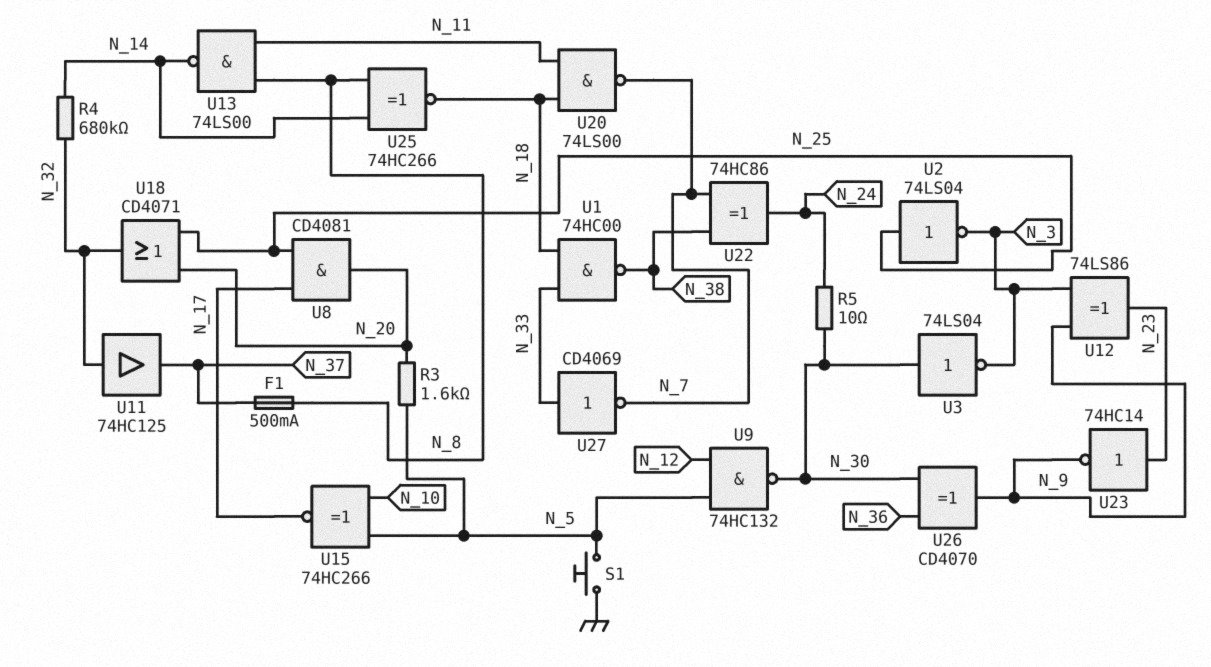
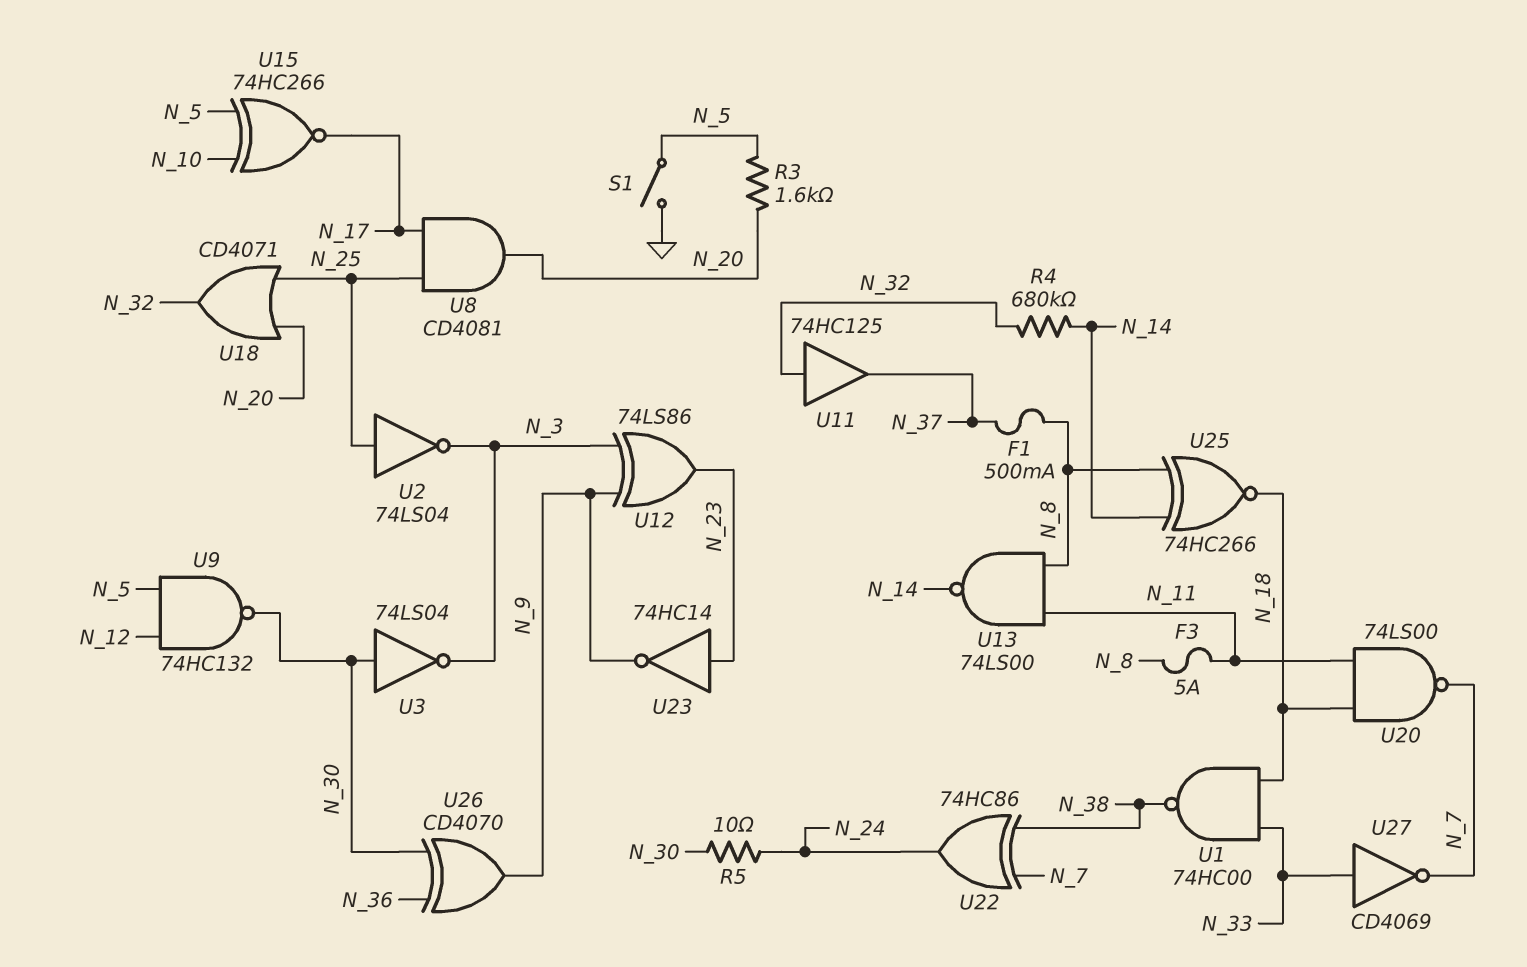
F3: none -> 5A (N_8, N_11)
S1: button (GND, N_5) -> switch (GND, N_5)

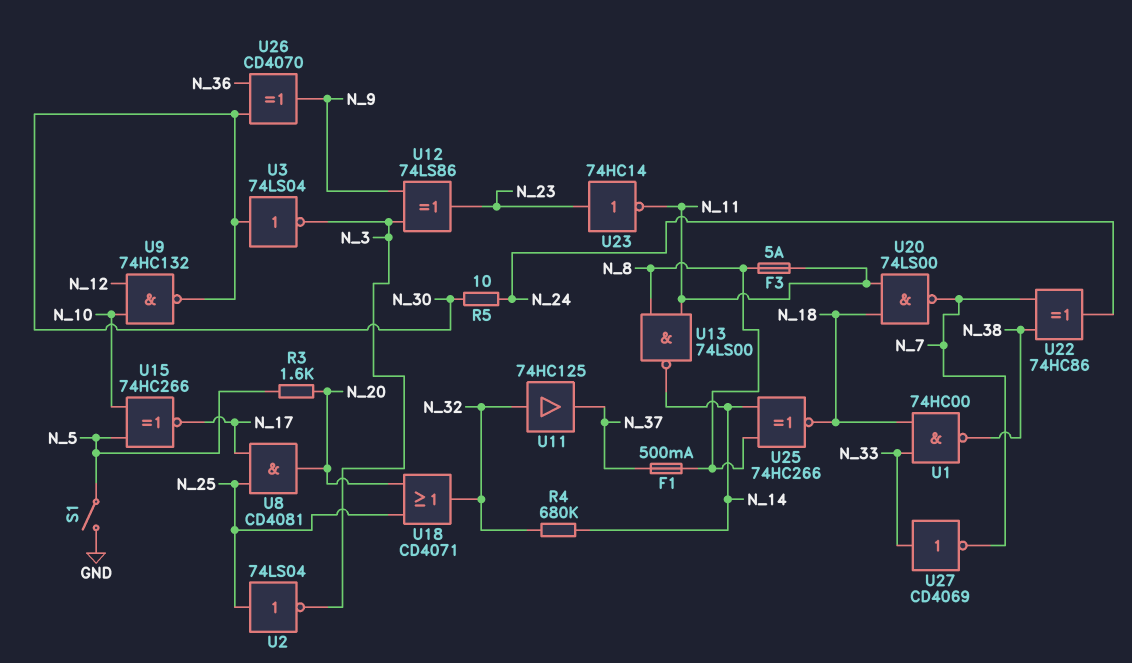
U9: NAND 74HC132 (in N_5, in N_12, out N_30) -> NAND 74HC132 (in N_10, in N_12, out N_30)
U23: NOT 74HC14 (in N_23, out N_9) -> NOT 74HC14 (in N_23, out N_11)

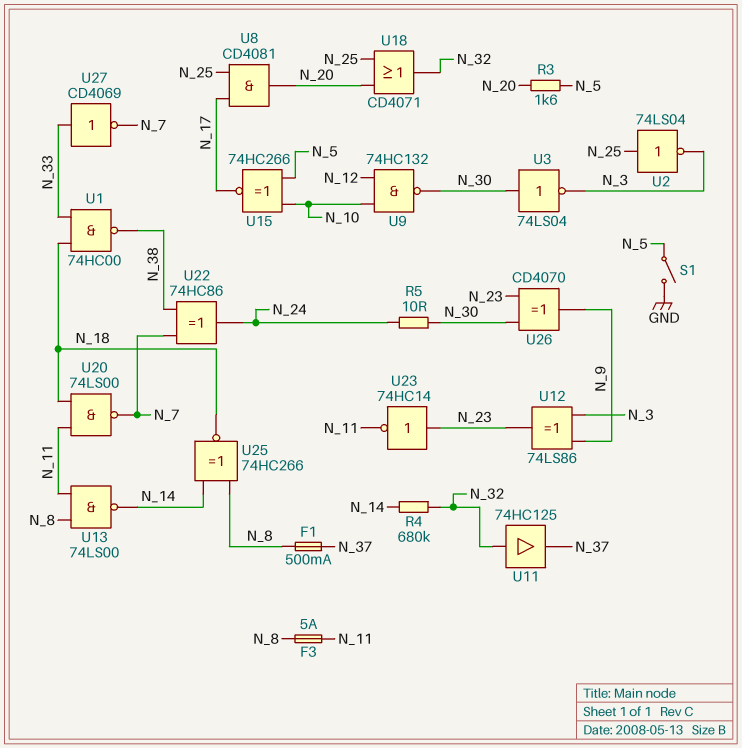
U26: XOR CD4070 (in N_30, in N_36, out N_9) -> XOR CD4070 (in N_23, in N_30, out N_9)

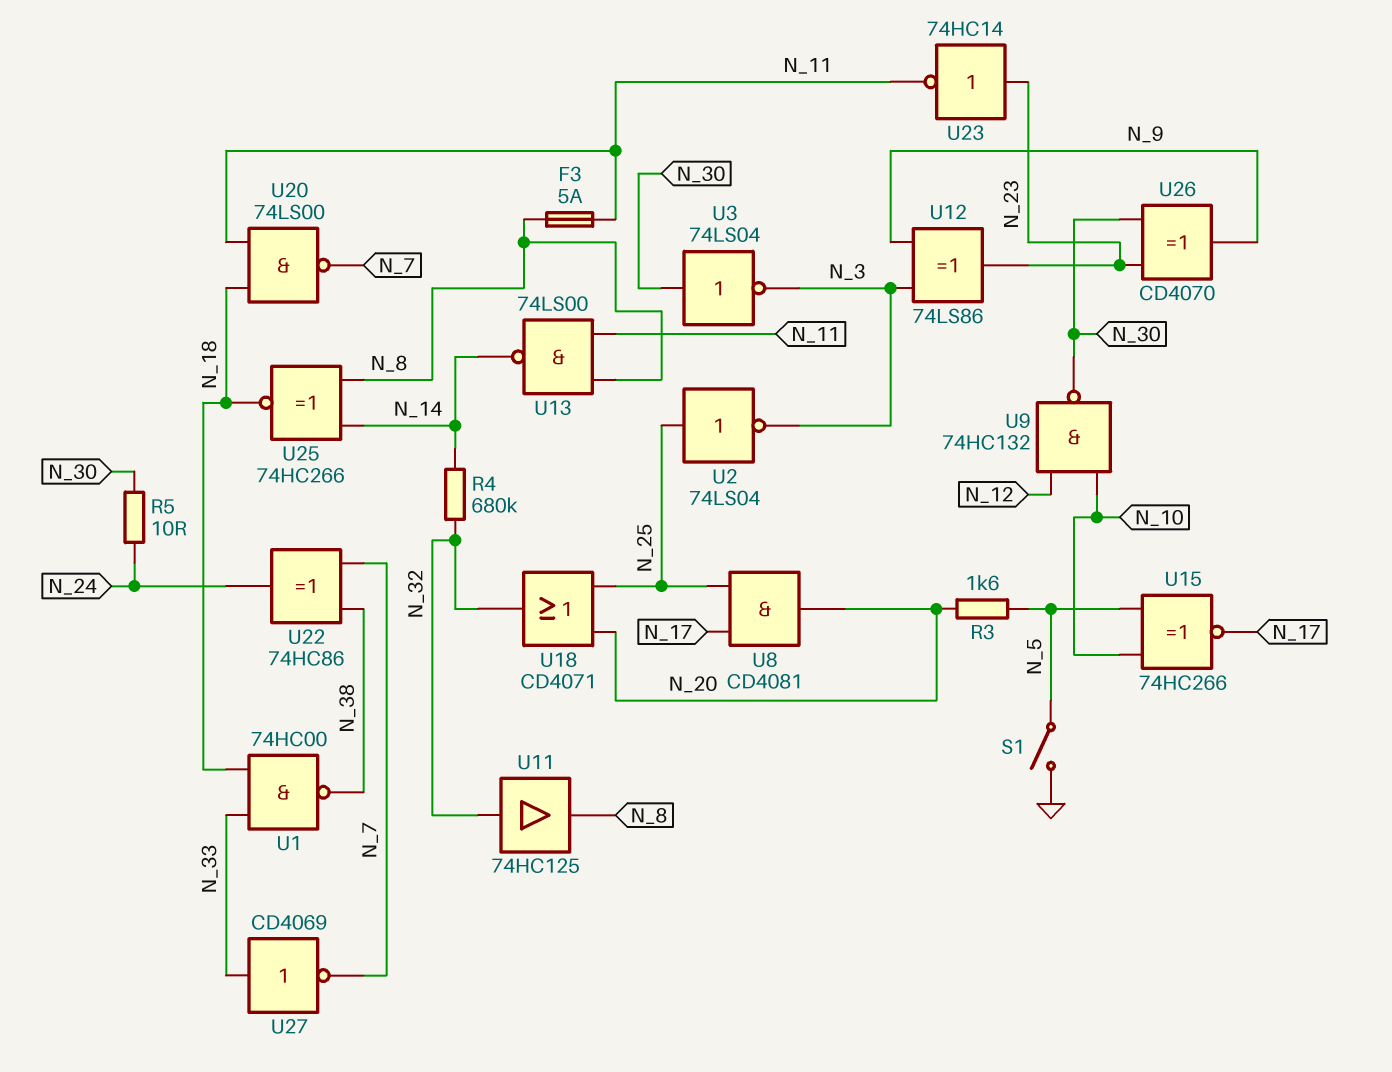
F1: 500mA (N_8, N_37) -> none
U11: buffer 74HC125 (in N_32, out N_37) -> buffer 74HC125 (in N_32, out N_8)

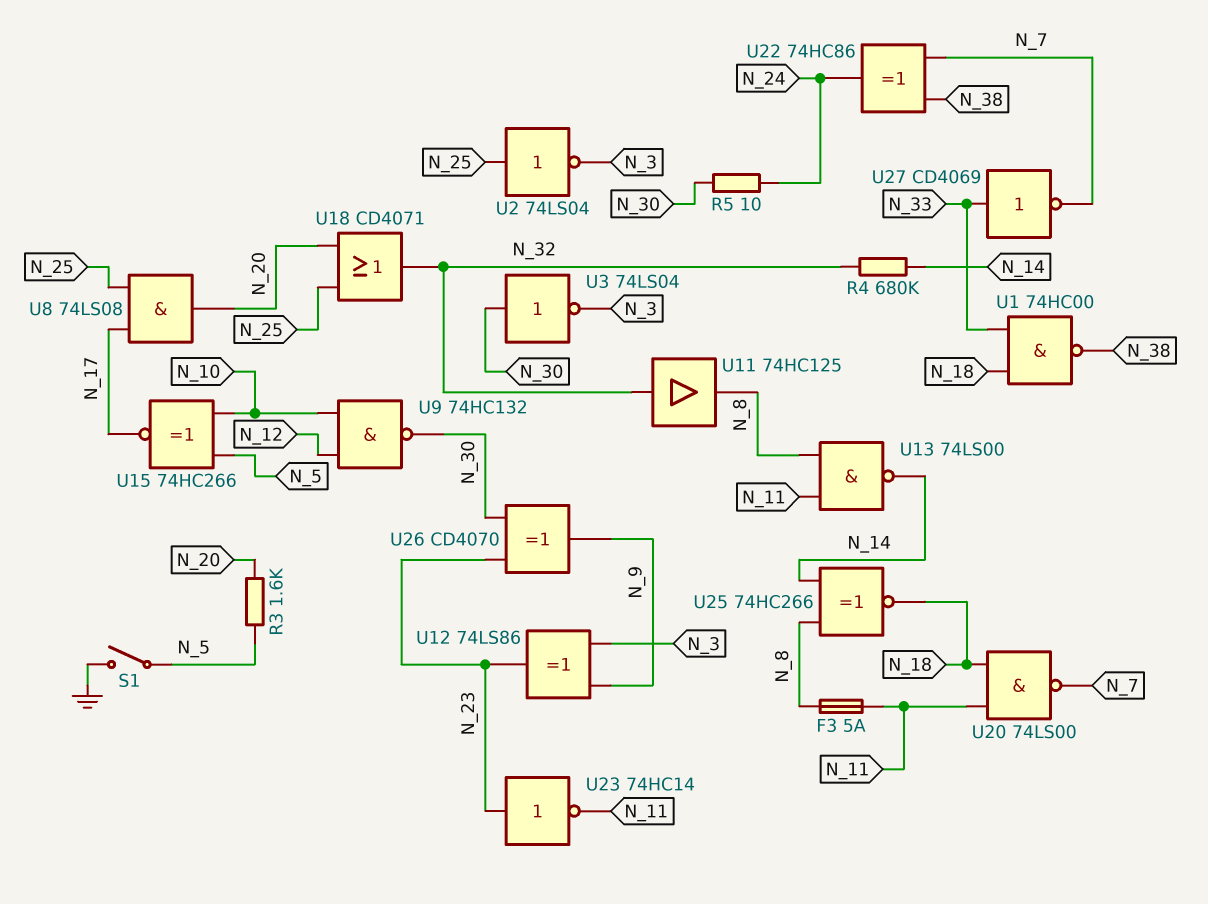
U8: AND CD4081 (in N_17, in N_25, out N_20) -> AND 74LS08 (in N_17, in N_25, out N_20)

